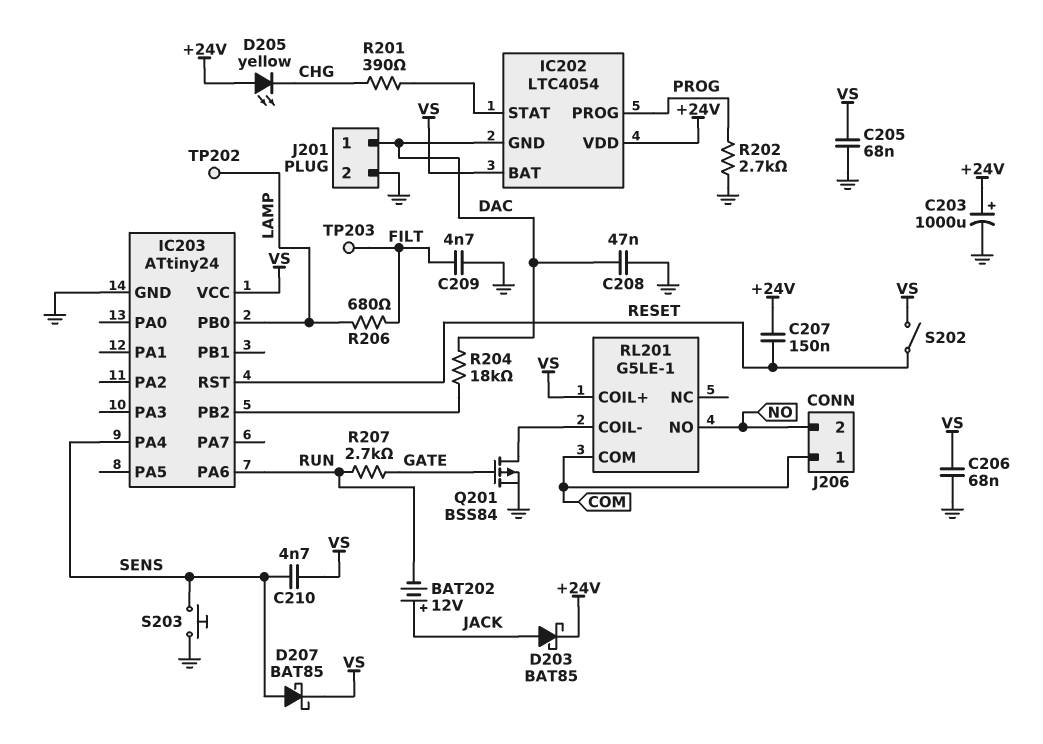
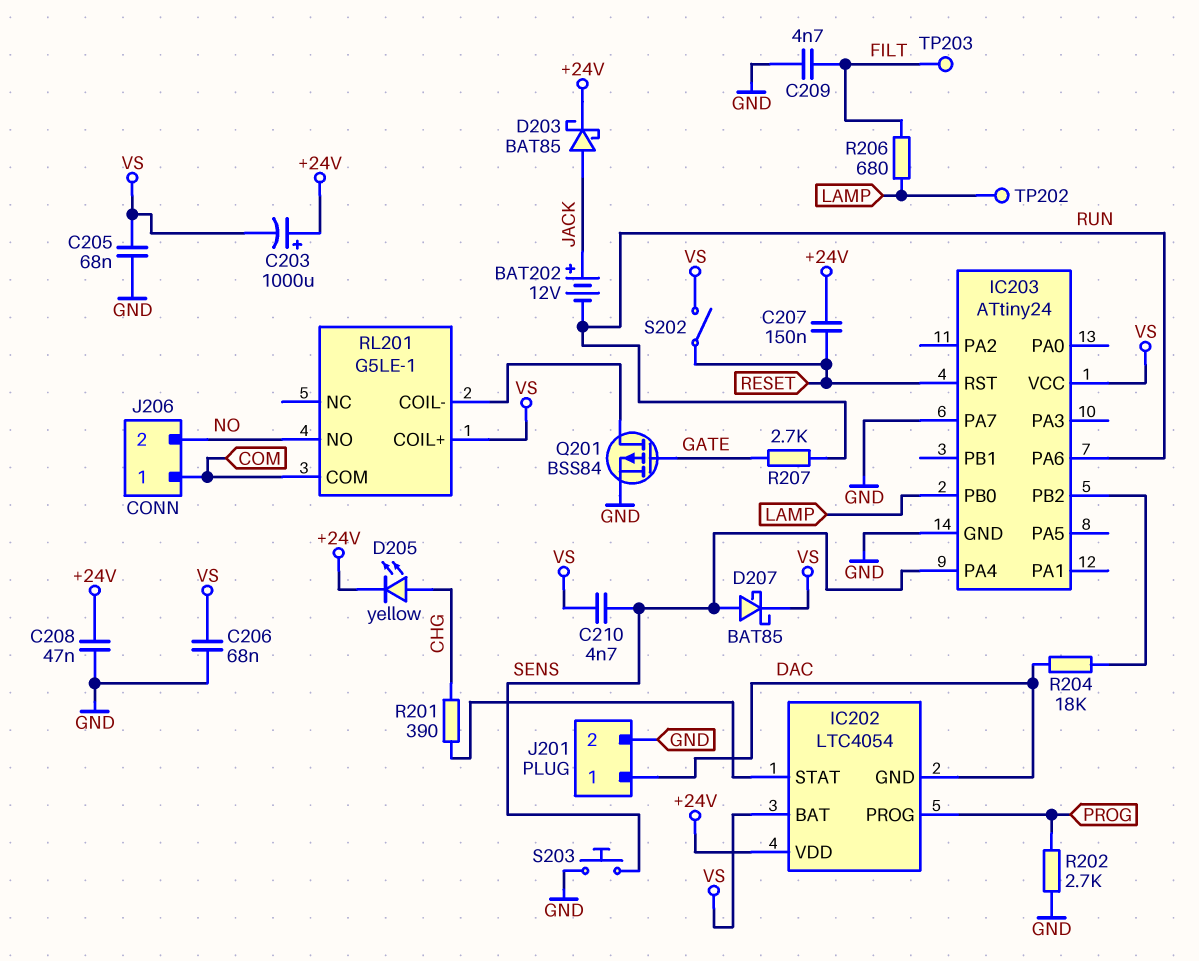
C203: 1000uF (plus +24V, minus GND) -> 1000uF (plus +24V, minus VS)
C208: 47nF (DAC, GND) -> 47nF (+24V, GND)
D205: LED yellow (A +24V, K CHG) -> LED yellow (A CHG, K +24V)
IC203 pin PA7: none -> GND

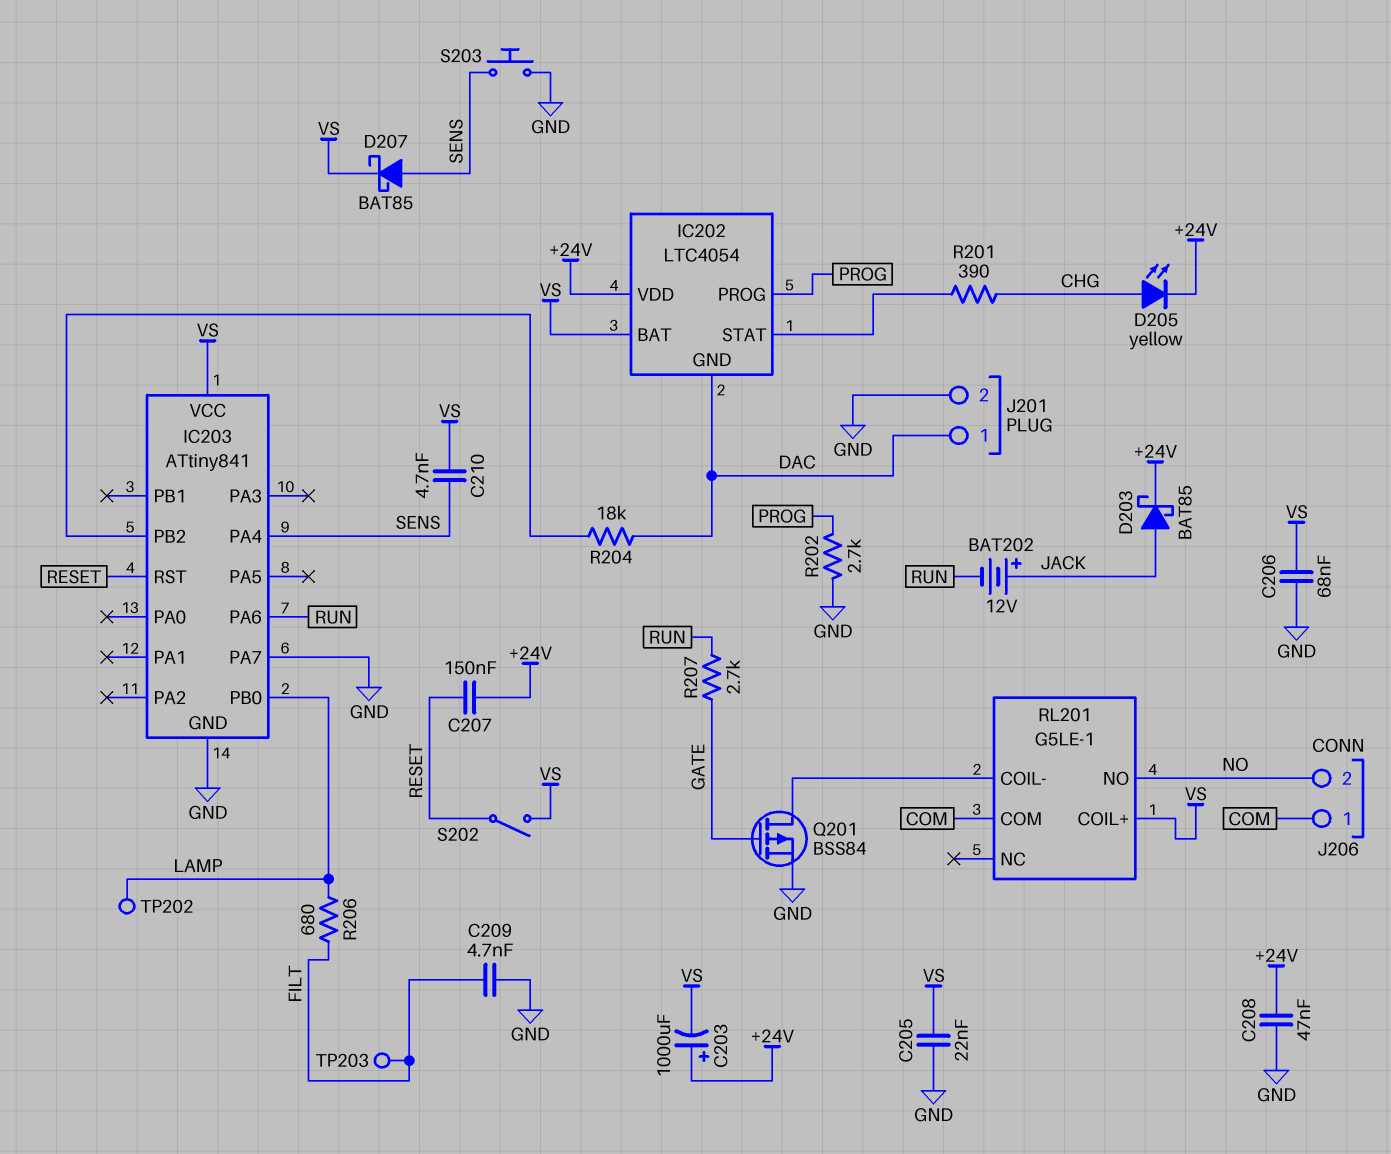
C205: 68nF (GND, VS) -> 22nF (GND, VS)
IC203: ATtiny24 -> ATtiny841

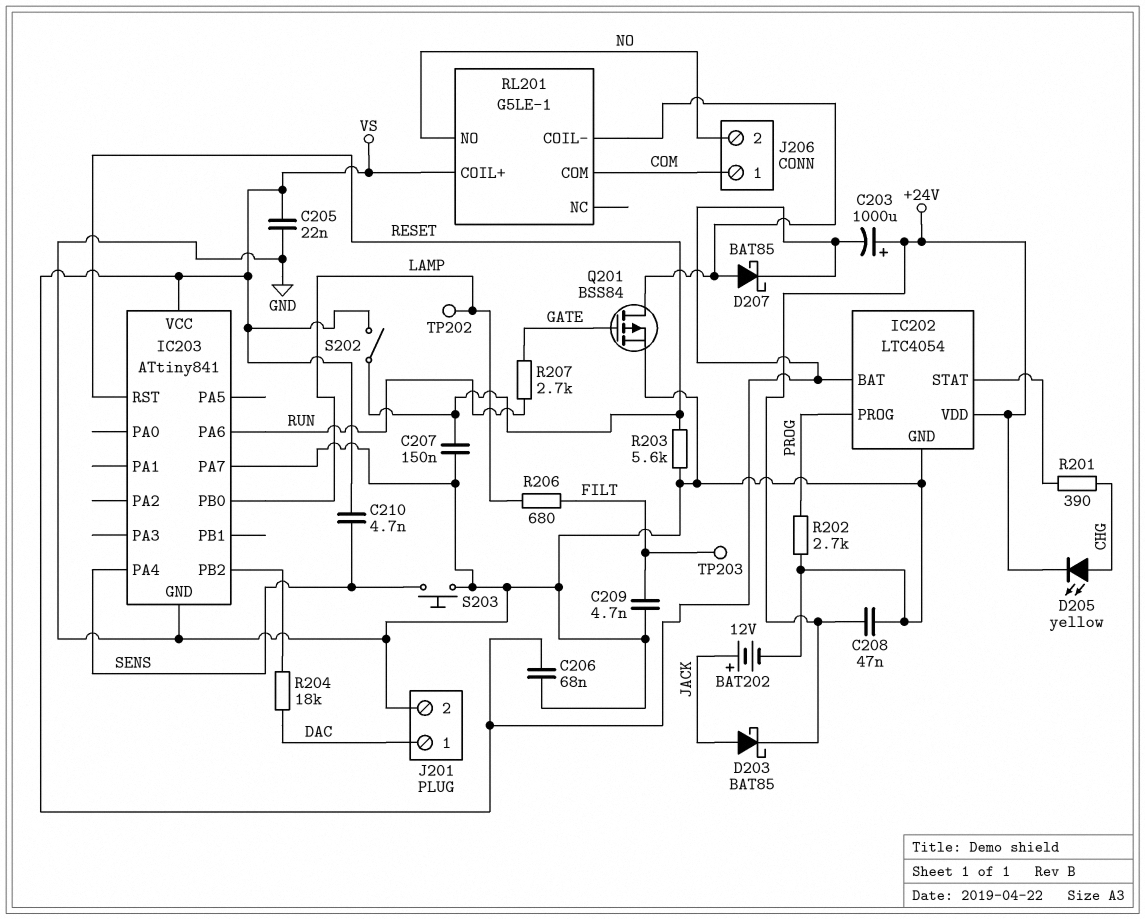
BAT202: 12V (plus JACK, minus RUN) -> 12V (plus JACK, minus GND)
C207: 150nF (+24V, RESET) -> 150nF (GND, RESET)
D207: schottky BAT85 (A SENS, K VS) -> schottky BAT85 (A RL201/COIL-, K VS)
IC202 pin GND: DAC -> GND
R203: none -> 5.6k (GND, RESET)

